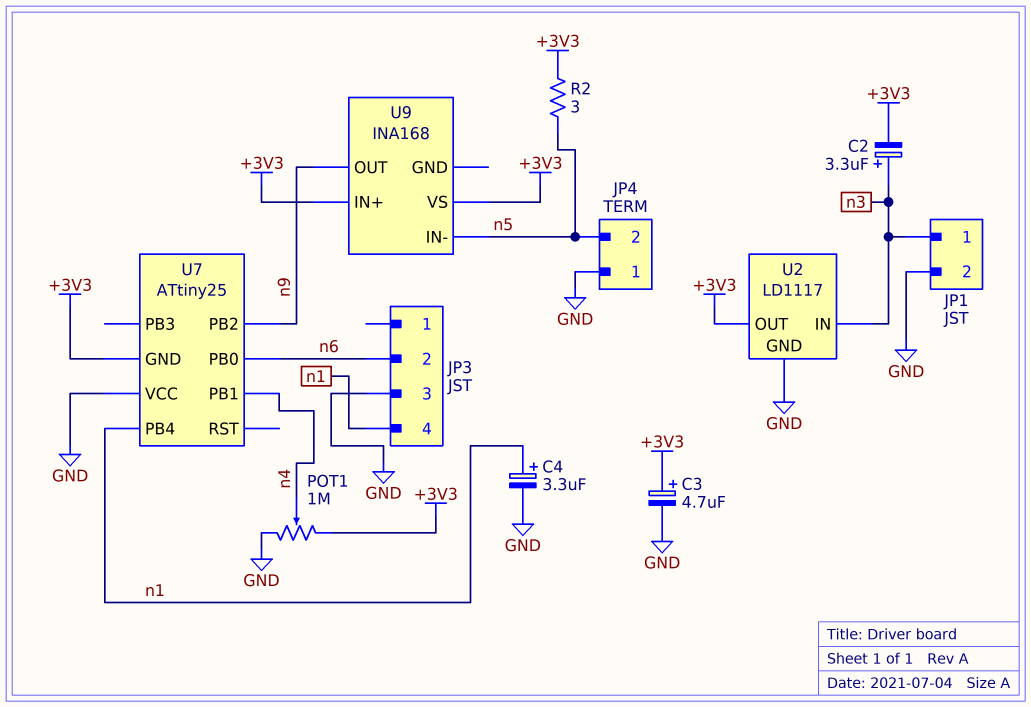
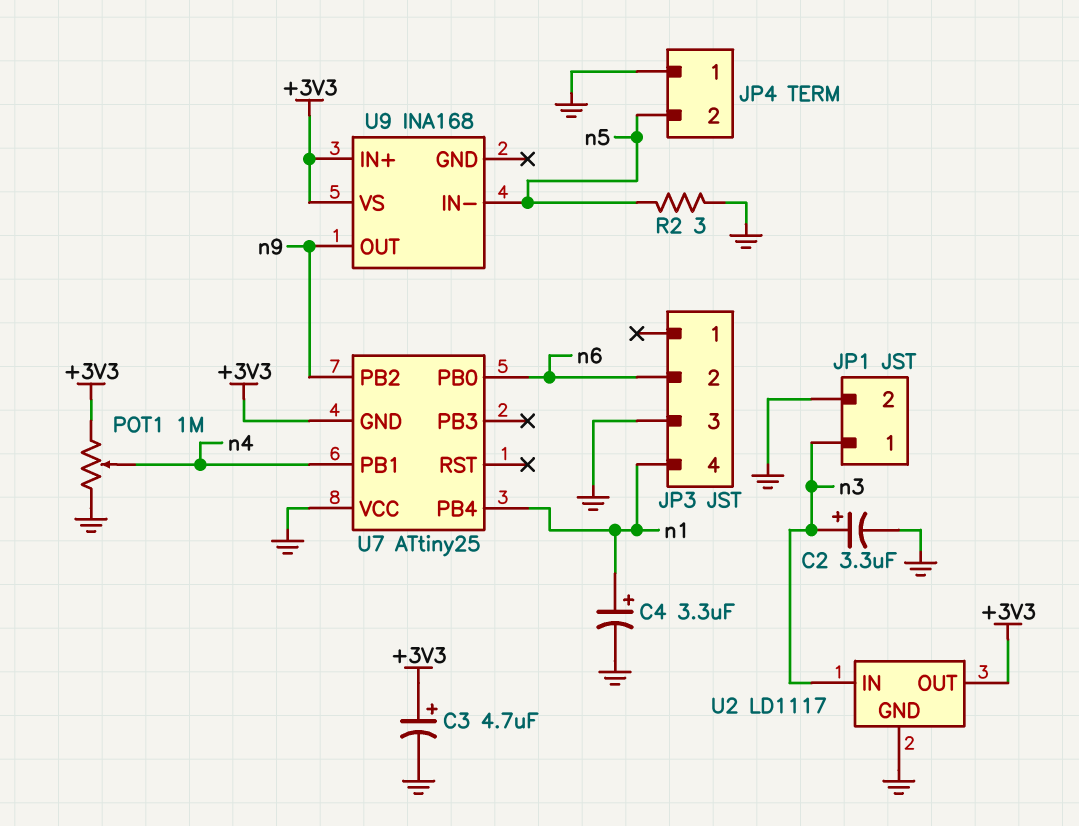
C2: 3.3uF (plus n3, minus +3V3) -> 3.3uF (plus n3, minus GND)
R2: 3 (+3V3, n5) -> 3 (GND, n5)

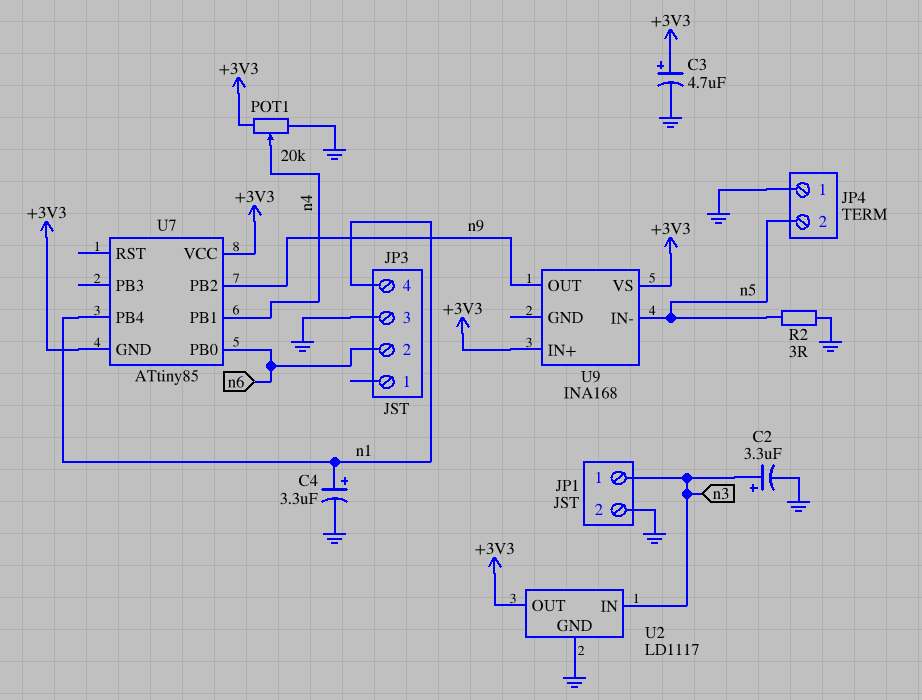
POT1: 1M (+3V3, GND, wiper n4) -> 20k (+3V3, GND, wiper n4)
U7: ATtiny25 -> ATtiny85
U7 pin VCC: GND -> +3V3

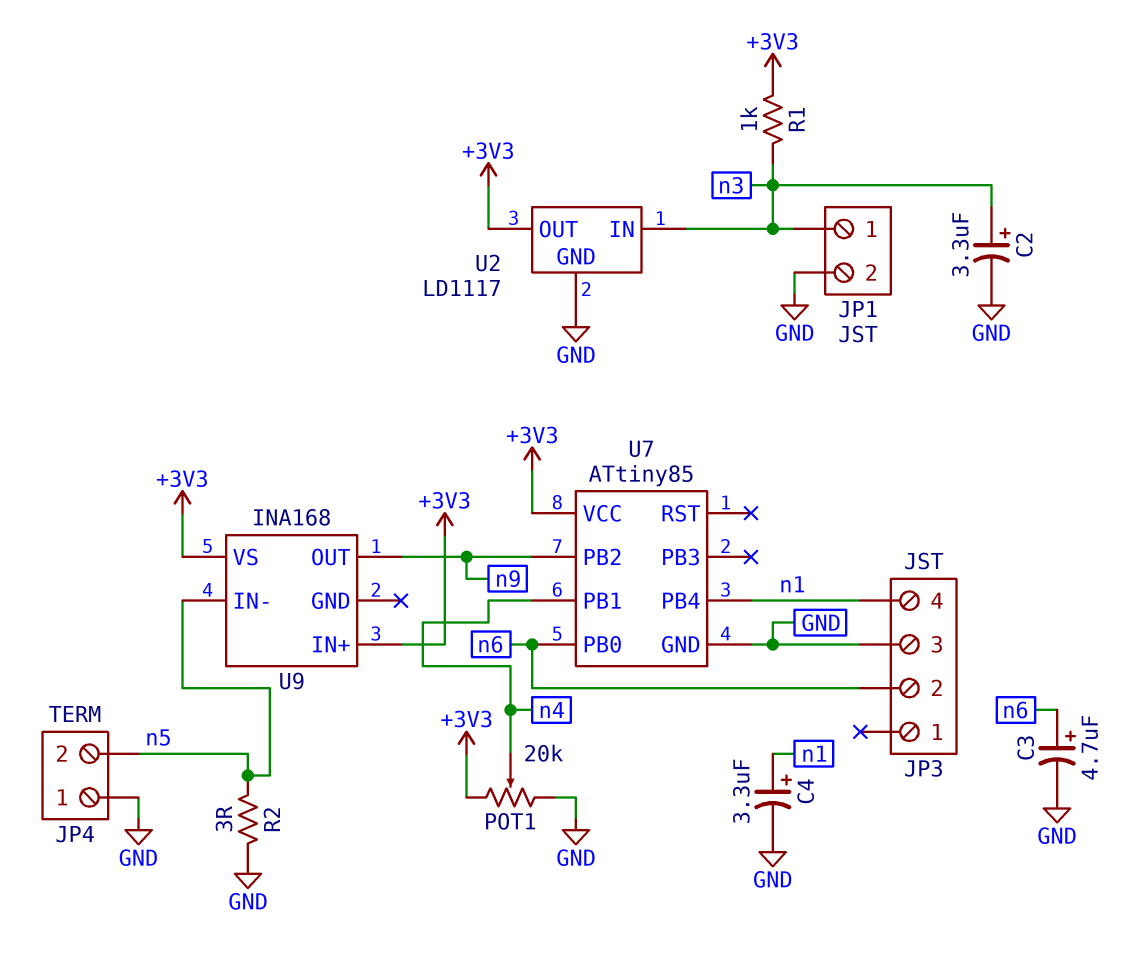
C3: 4.7uF (plus +3V3, minus GND) -> 4.7uF (plus n6, minus GND)
R1: none -> 1k (+3V3, n3)
U7 pin GND: +3V3 -> GND

